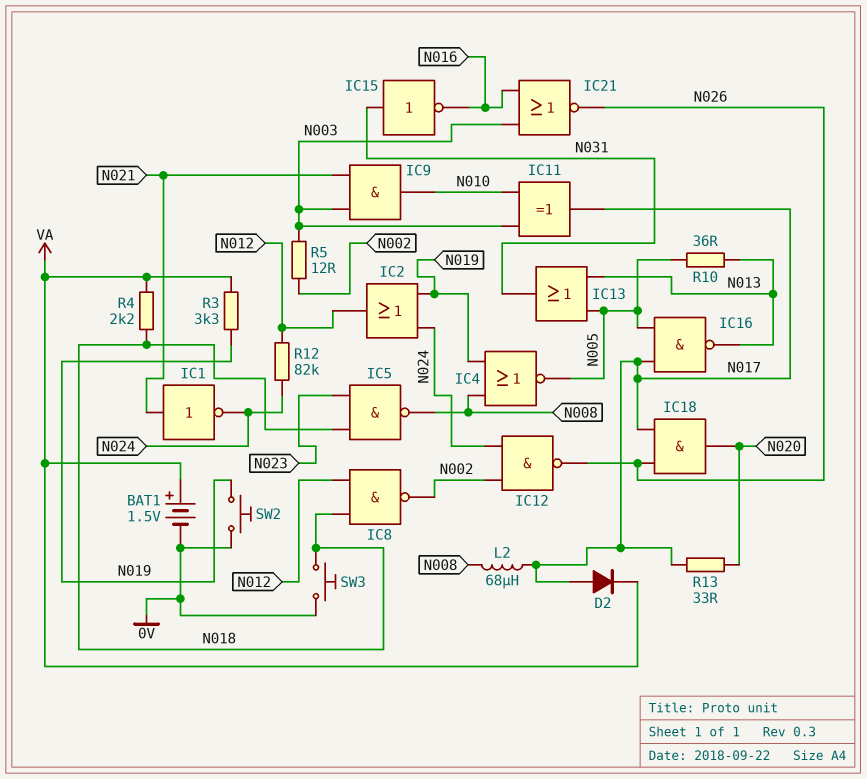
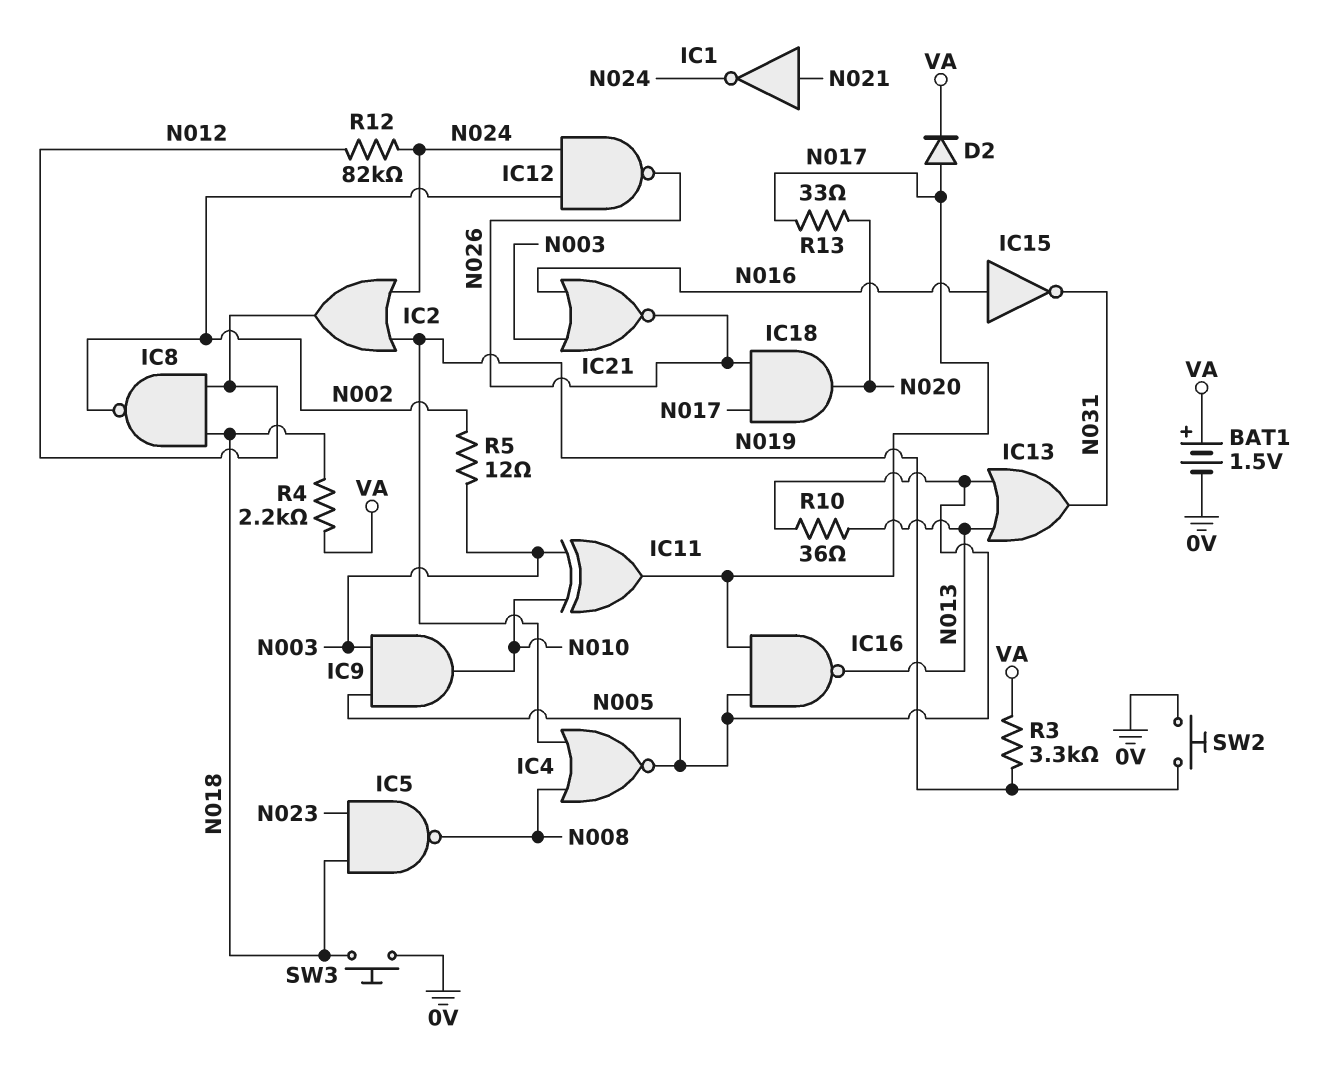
IC9: AND (in N003, in N021, out N010) -> AND (in N003, in N005, out N010)
IC15: NOT (in N031, out N016) -> NOT (in N016, out N031)
L2: 68uH (N008, N017) -> none

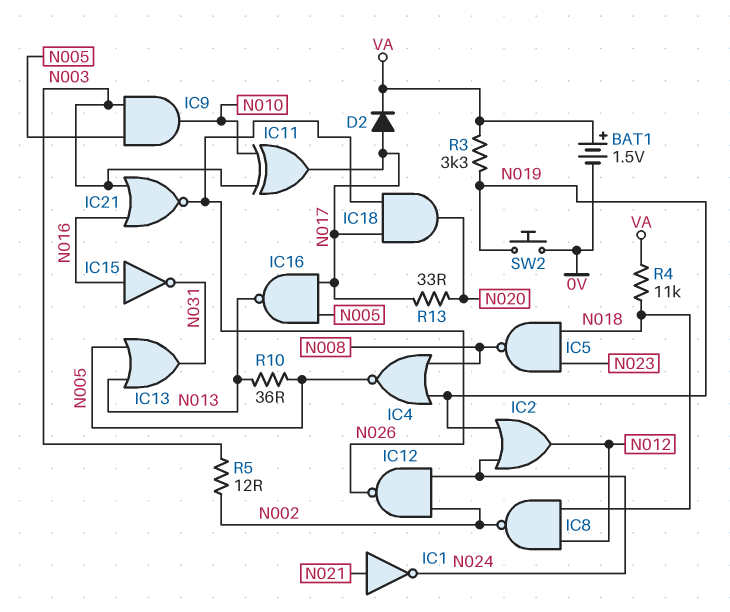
R4: 2.2k (N018, VA) -> 11k (N018, VA)
R12: 82k (N012, N024) -> none
SW3: button (0V, N018) -> none

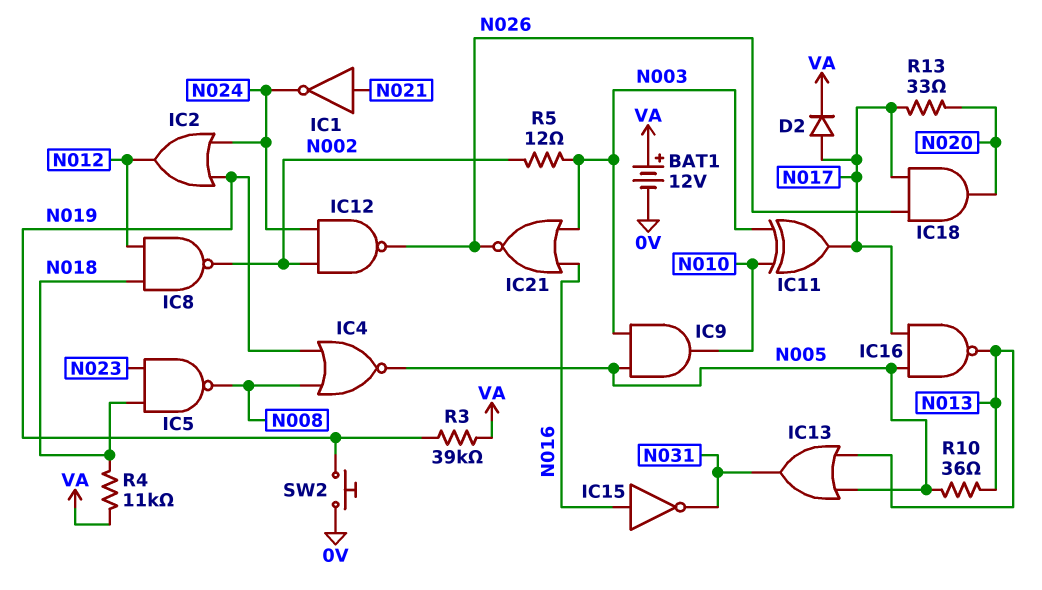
BAT1: 1.5V (plus VA, minus 0V) -> 12V (plus VA, minus 0V)
R3: 3.3k (N019, VA) -> 39k (N019, VA)

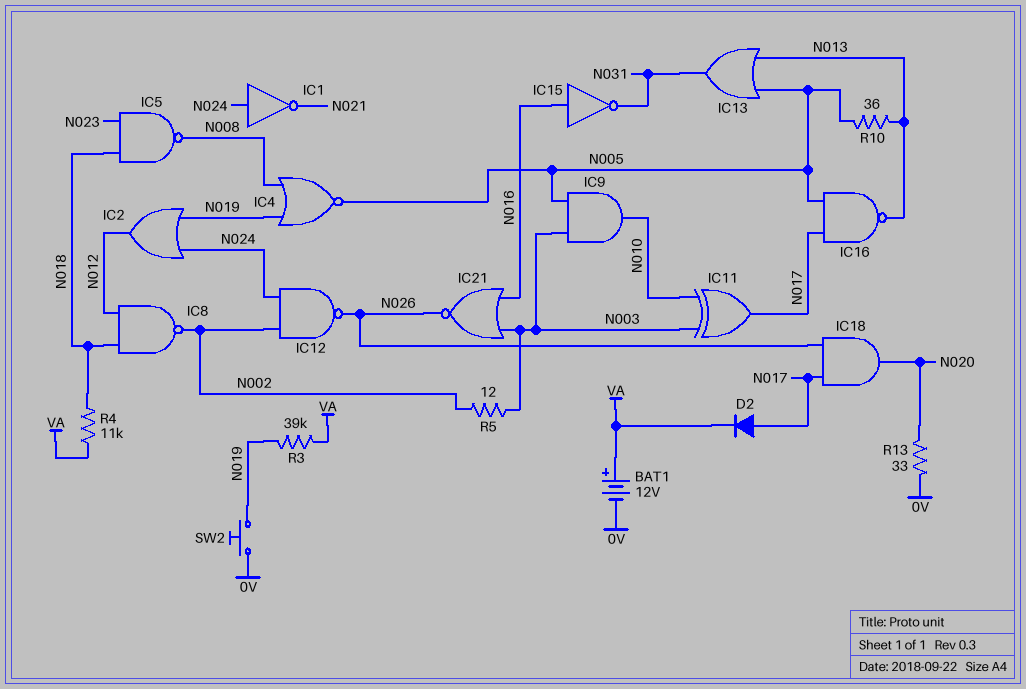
IC1: NOT (in N021, out N024) -> NOT (in N024, out N021)
R13: 33 (N017, N020) -> 33 (0V, N020)

